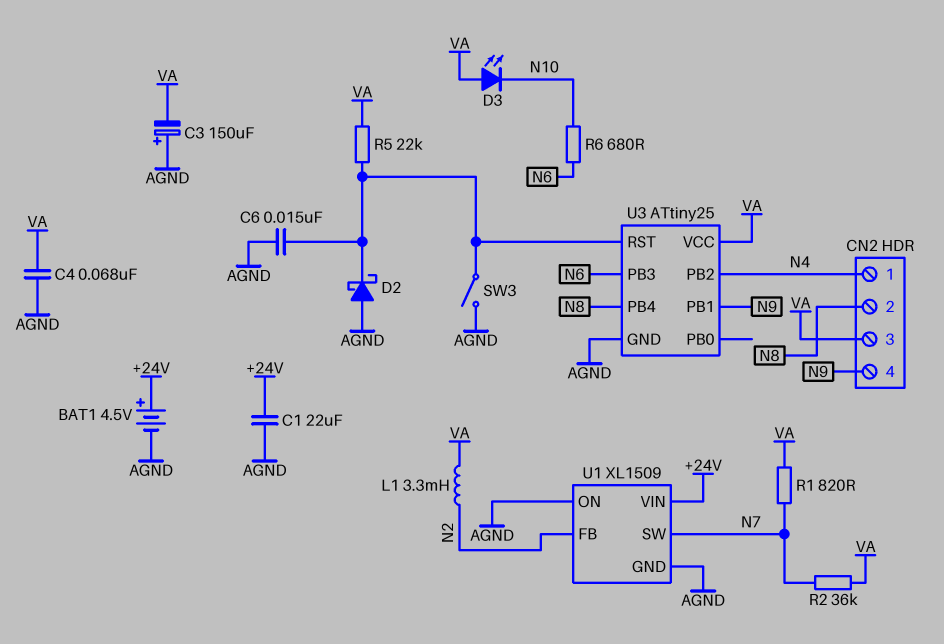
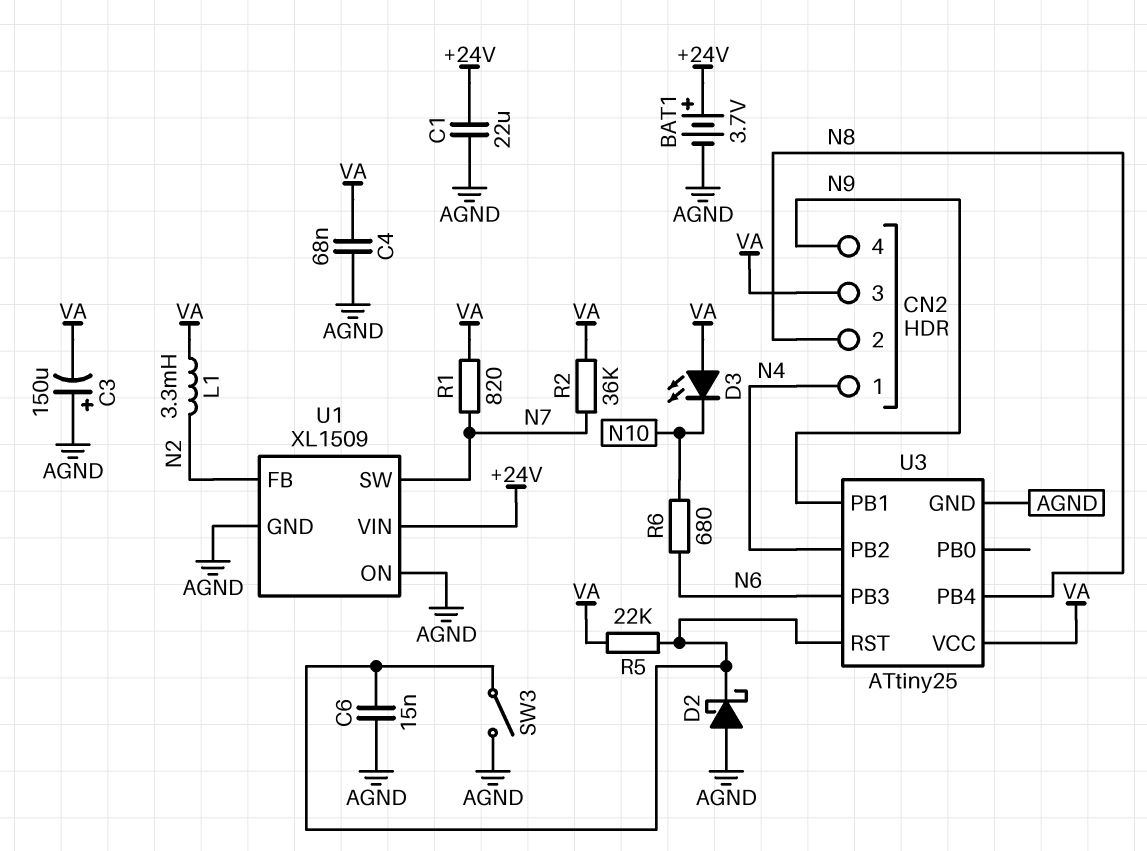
BAT1: 4.5V (plus +24V, minus AGND) -> 3.7V (plus +24V, minus AGND)

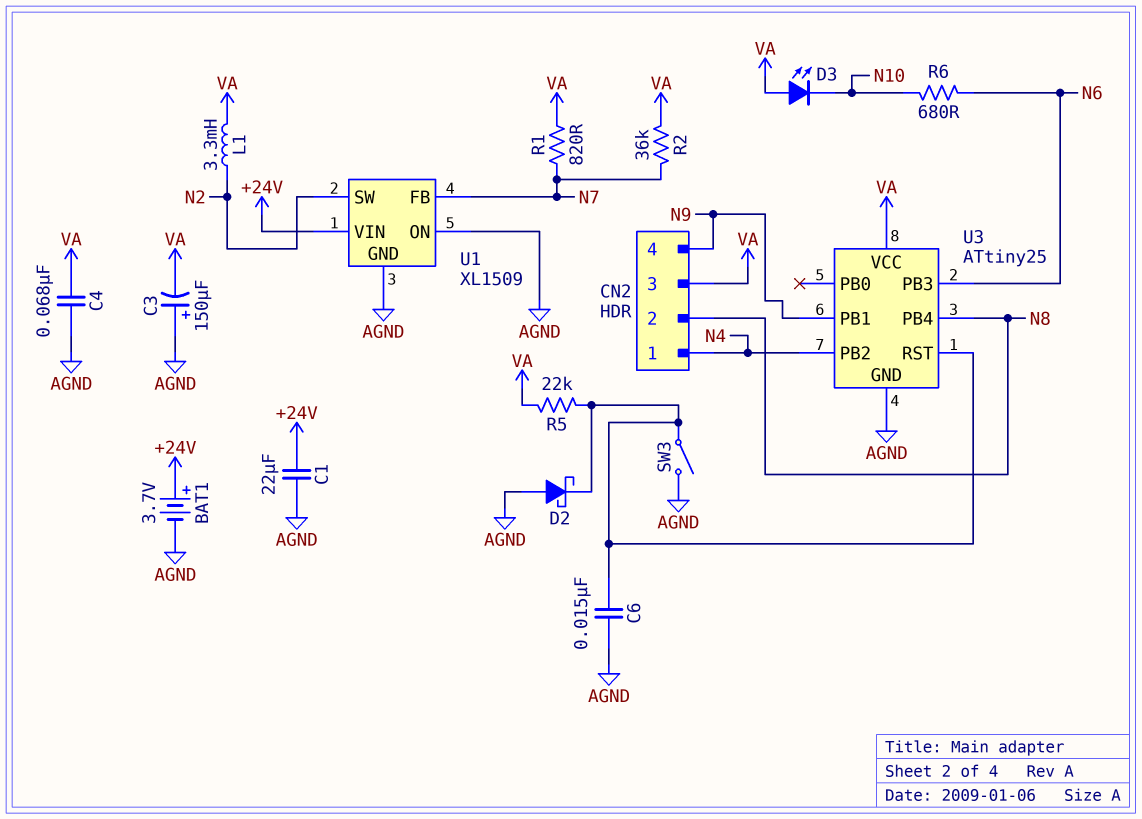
U1 pin FB: N2 -> N7
U1 pin SW: N7 -> N2

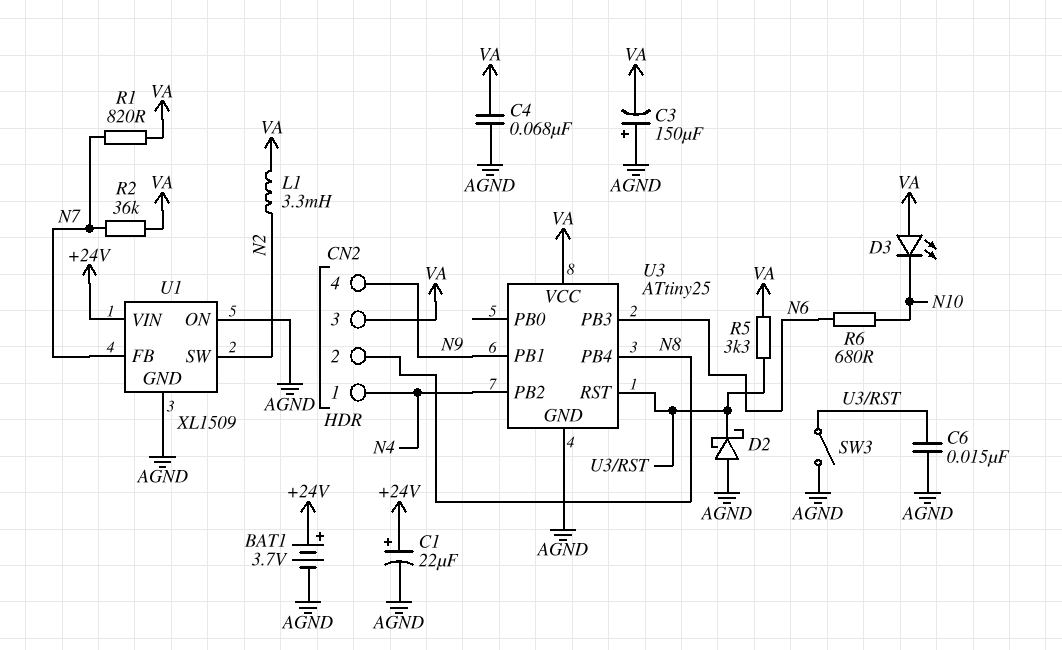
C1: 22uF (+24V, AGND) -> 22uF (plus +24V, minus AGND)
R5: 22k (U3/RST, VA) -> 3.3k (U3/RST, VA)

